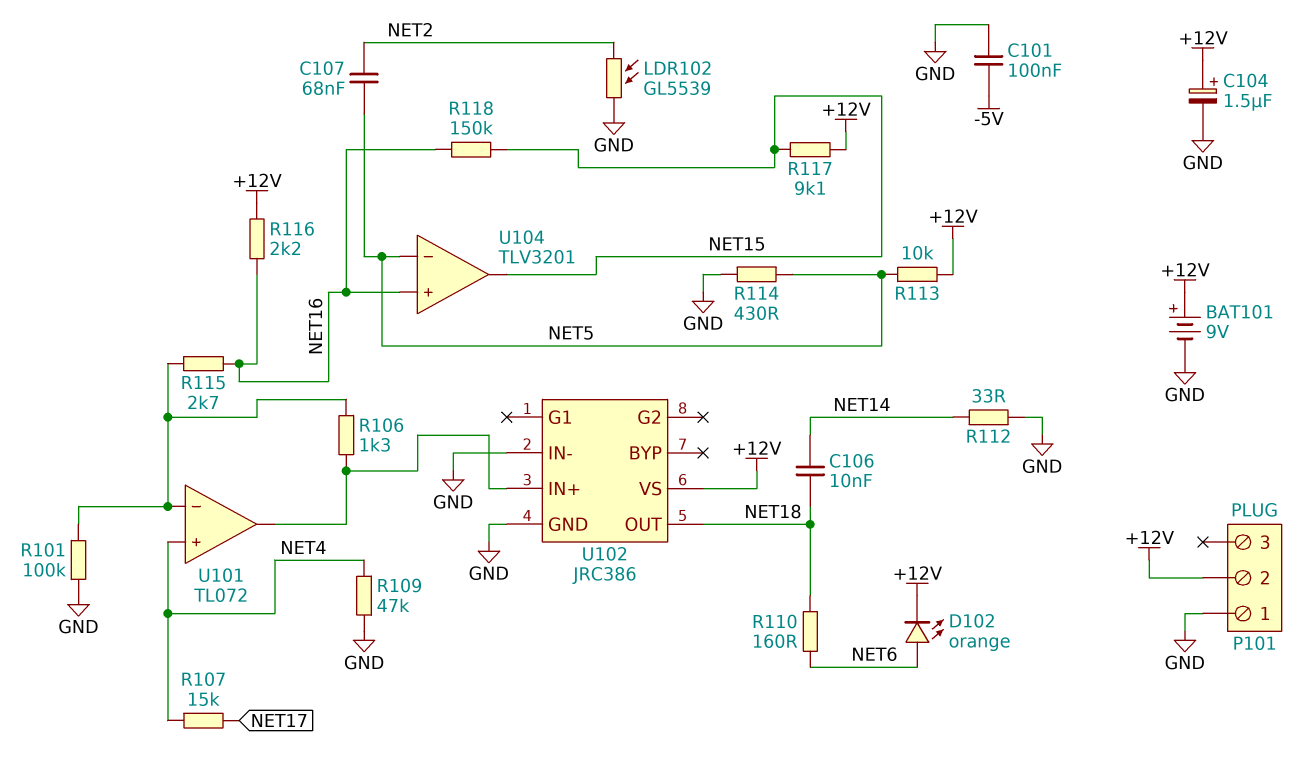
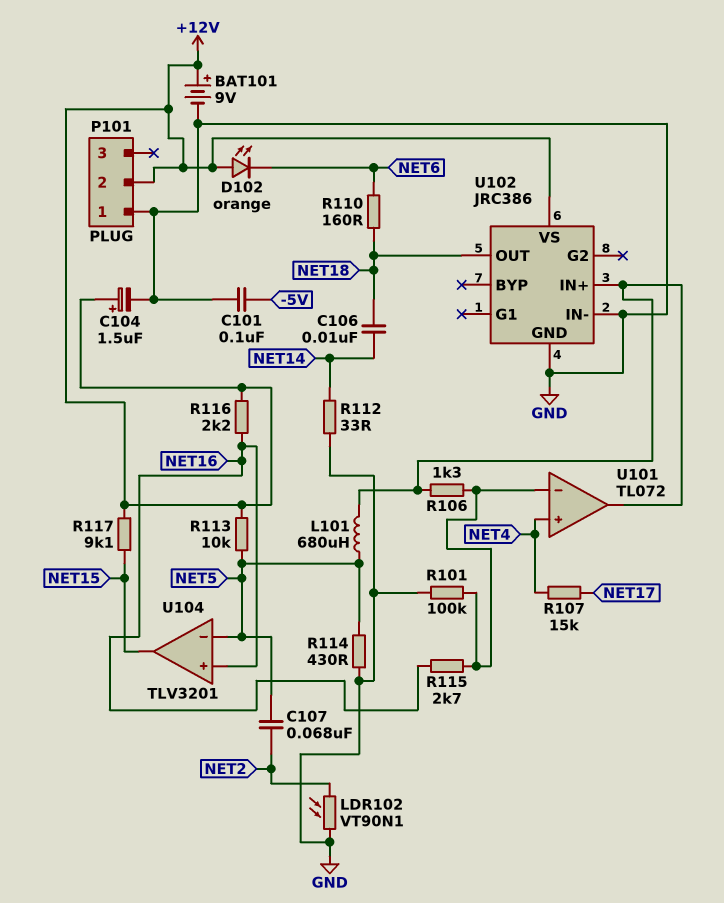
D102: LED orange (A NET6, K +12V) -> LED orange (A +12V, K NET6)
L101: none -> 680uH (NET5, U101/out)
LDR102: GL5539 (GND, NET2) -> VT90N1 (GND, NET2)
R109: 47k (GND, NET4) -> none
R118: 150k (NET15, NET16) -> none

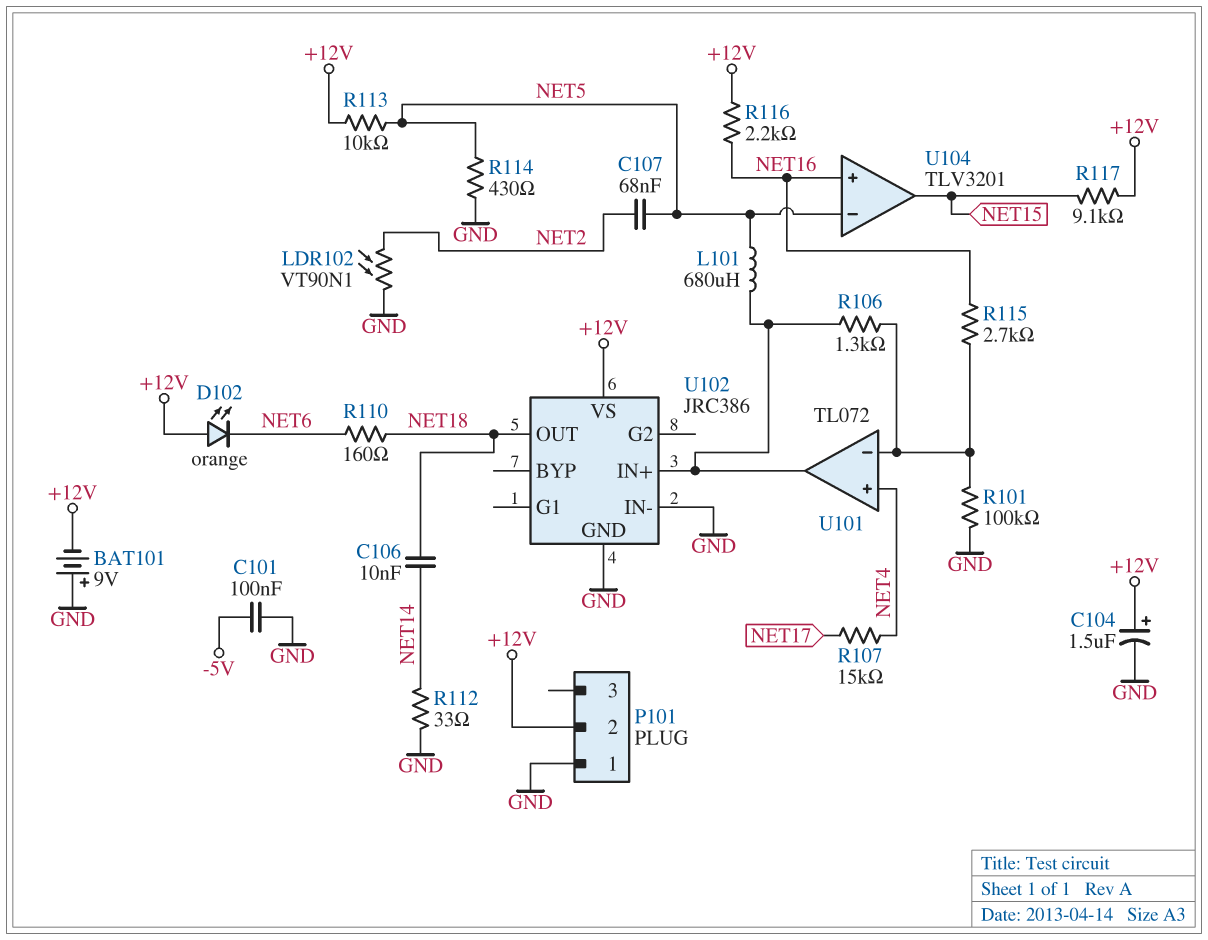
BAT101: 9V (plus +12V, minus GND) -> 9V (plus GND, minus +12V)

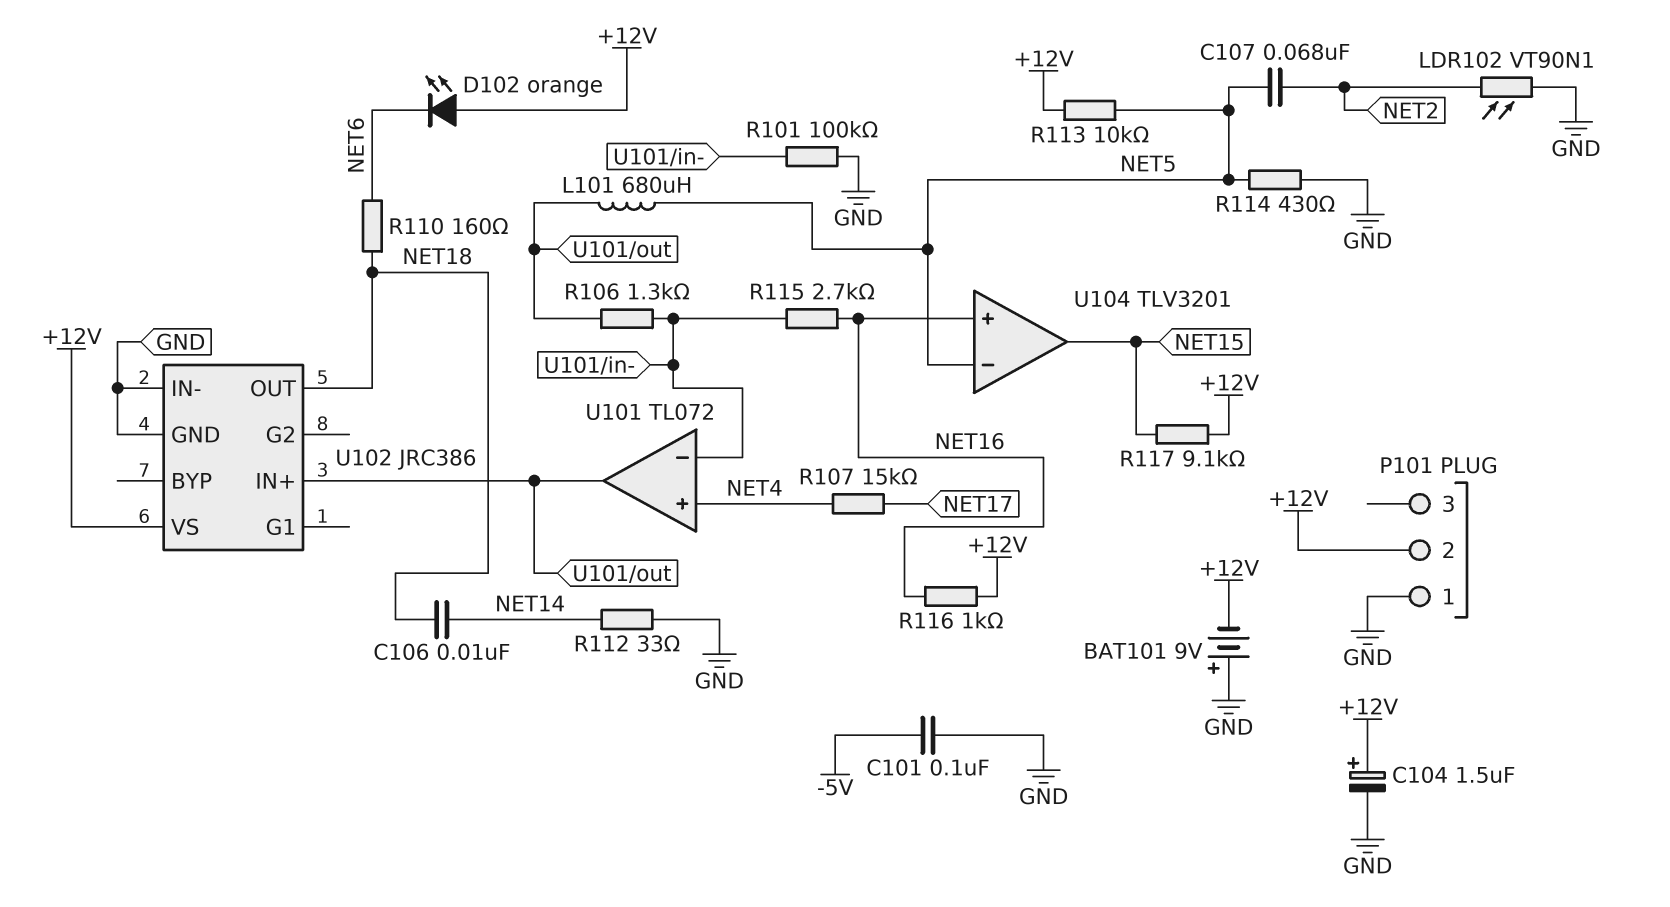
R116: 2.2k (+12V, NET16) -> 1k (+12V, NET16)

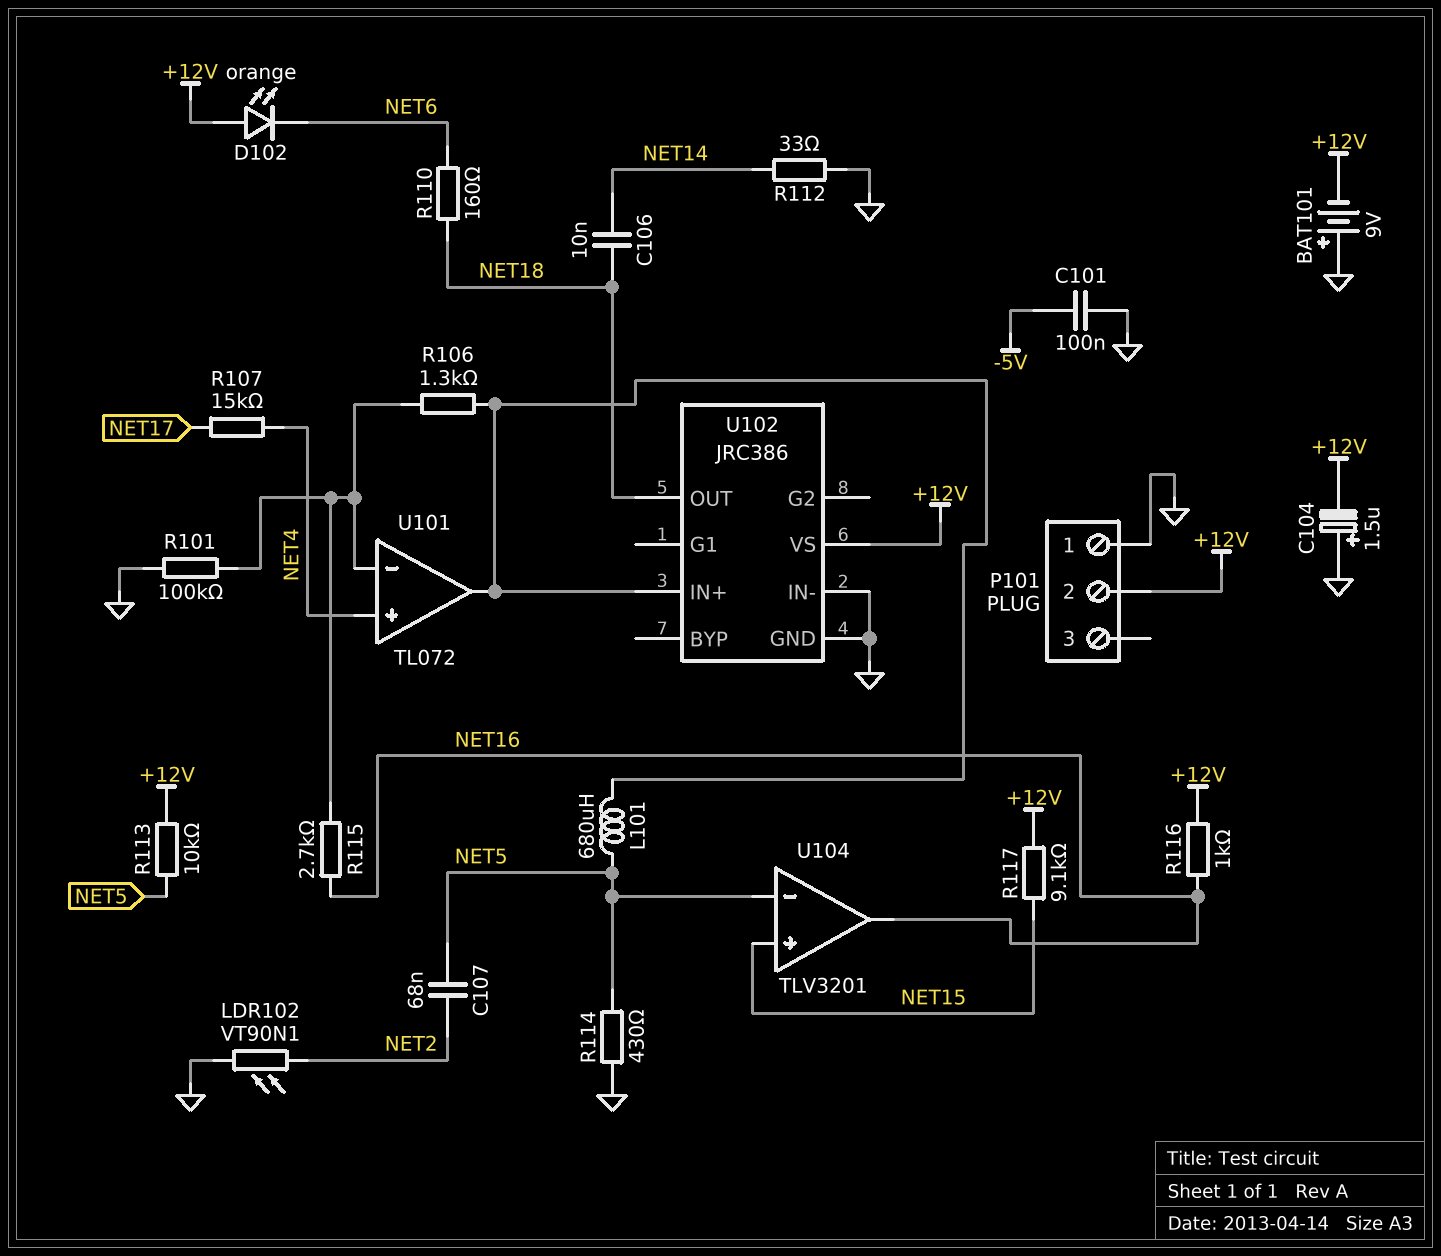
C104: 1.5uF (plus +12V, minus GND) -> 1.5uF (plus GND, minus +12V)
U104 pin in+: NET16 -> NET15
U104 pin out: NET15 -> NET16

